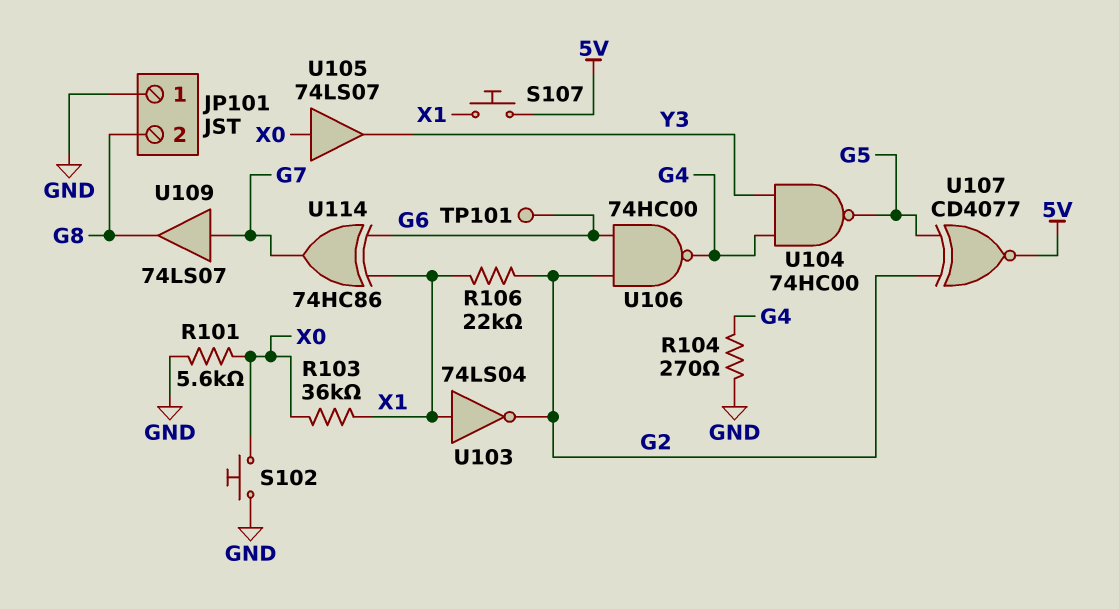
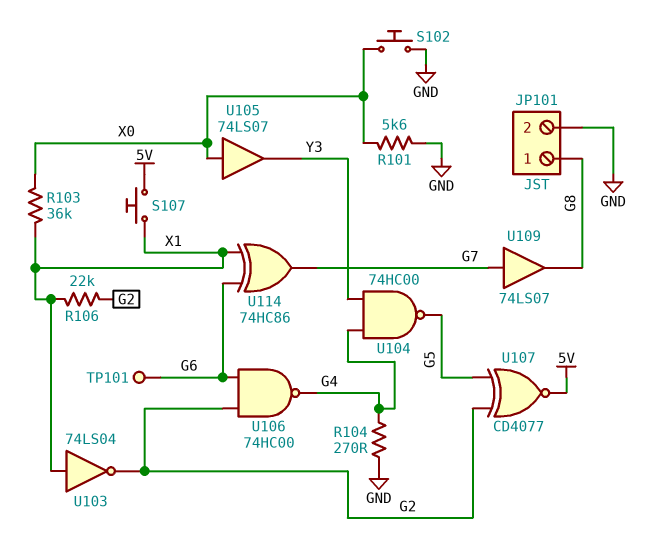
JP101 pin 1: GND -> G8
JP101 pin 2: G8 -> GND

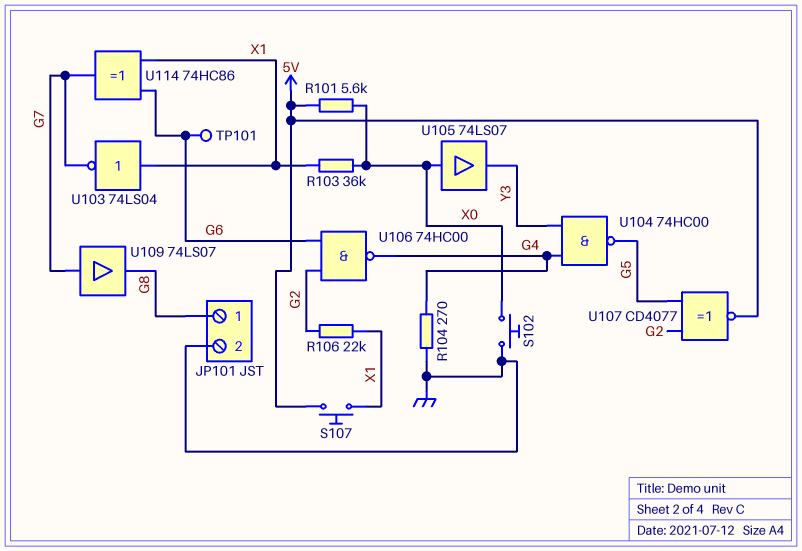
R101: 5.6k (GND, X0) -> 5.6k (5V, X0)
U103: NOT 74LS04 (in X1, out G2) -> NOT 74LS04 (in X1, out G7)

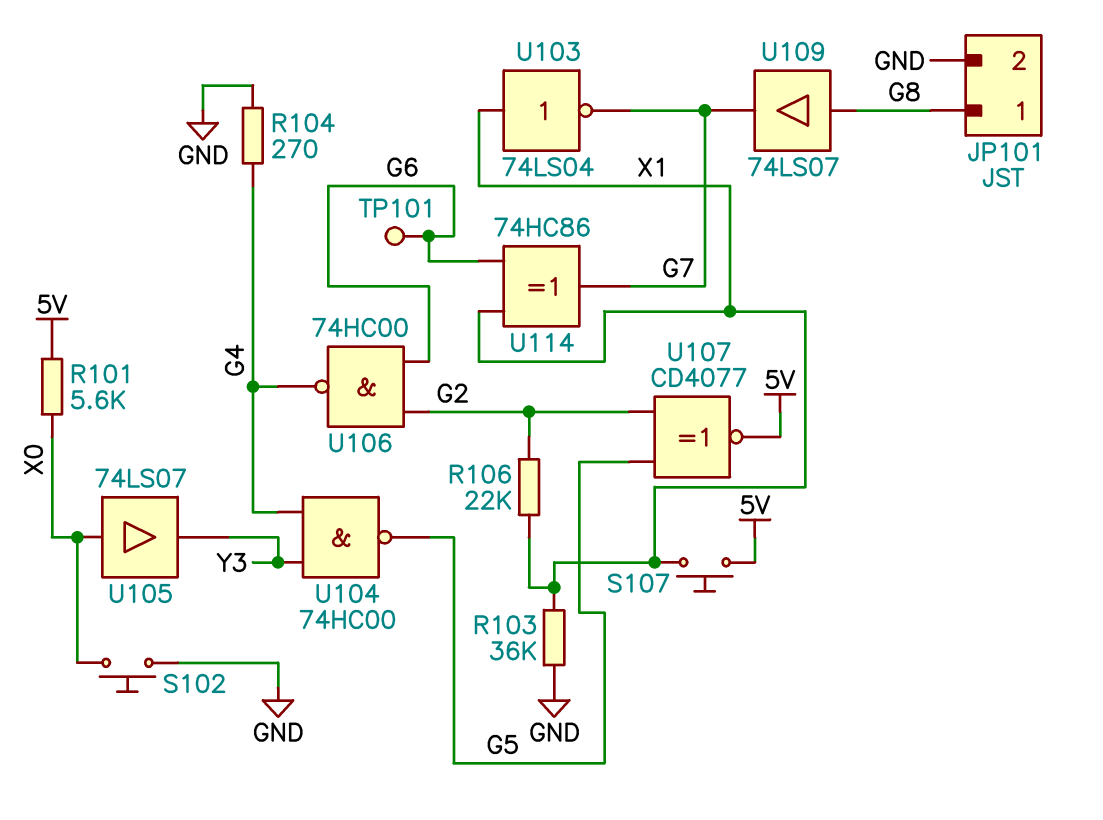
R103: 36k (X0, X1) -> 36k (GND, X1)
U109: buffer 74LS07 (in G7, out G8) -> buffer 74LS07 (in G8, out G7)

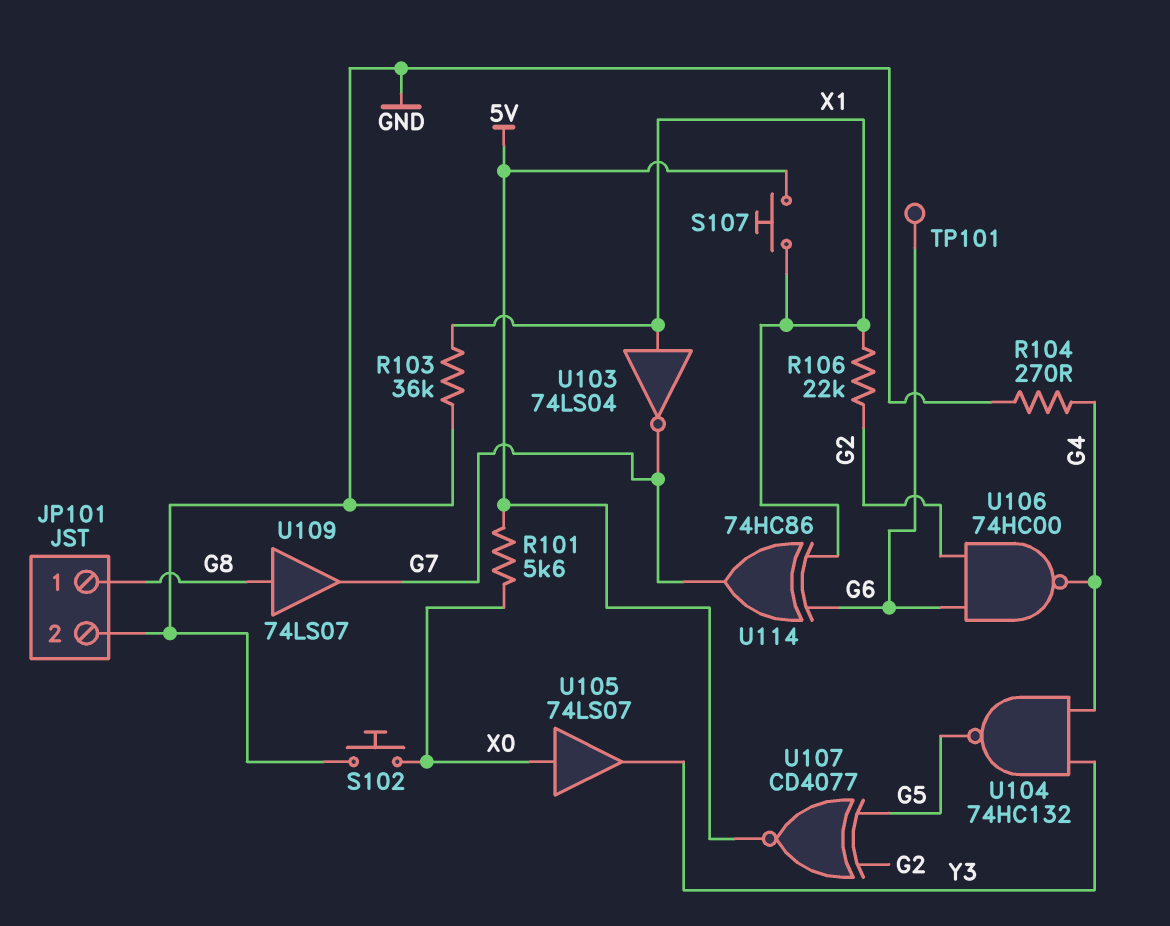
U104: NAND 74HC00 (in G4, in Y3, out G5) -> NAND 74HC132 (in G4, in Y3, out G5)

